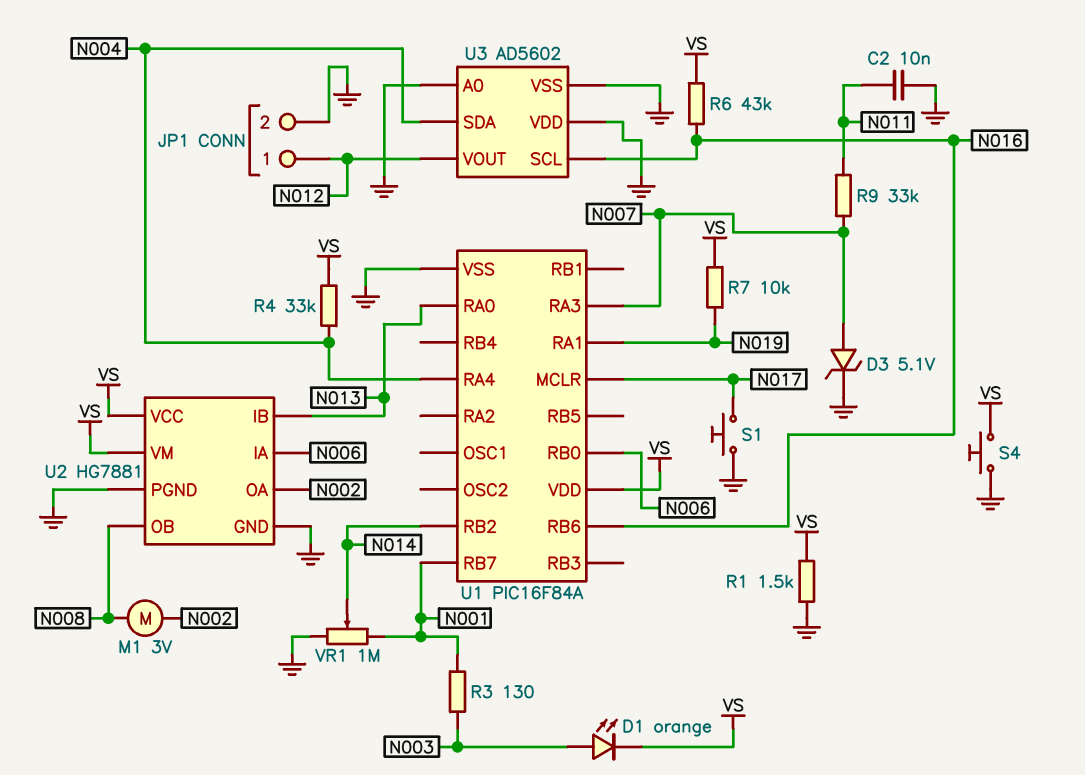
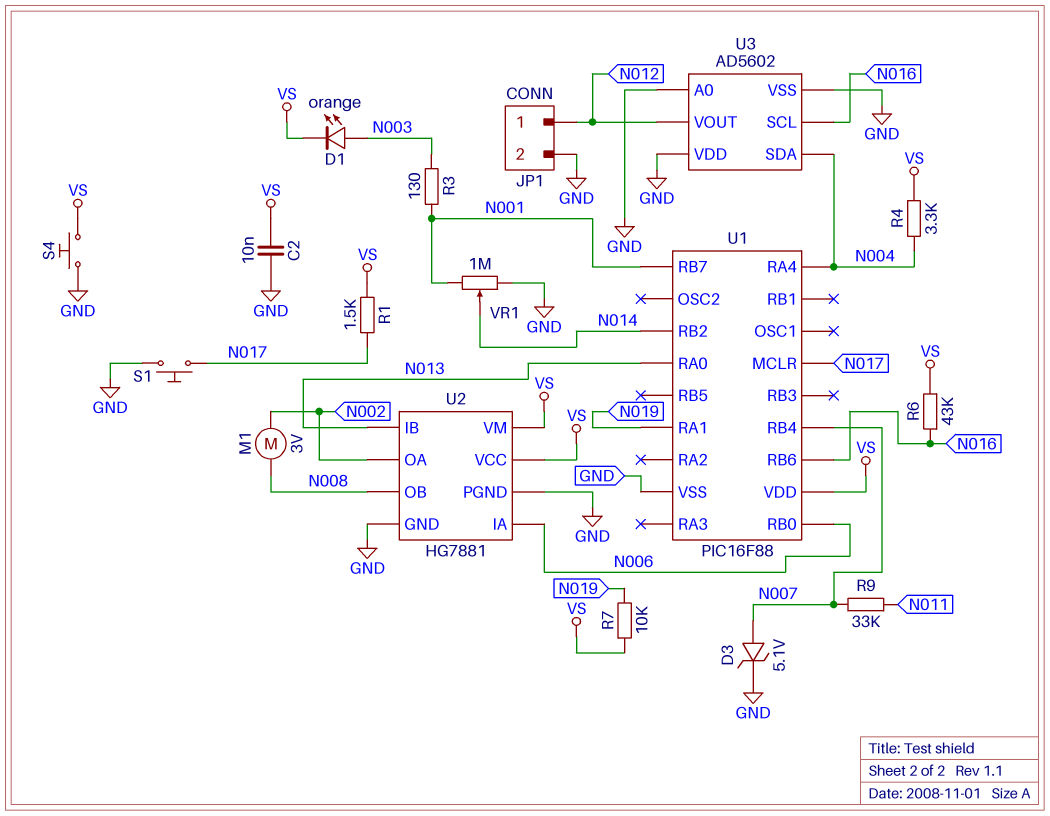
C2: 10nF (GND, N011) -> 10nF (GND, VS)
R1: 1.5k (GND, VS) -> 1.5k (N017, VS)
R4: 33k (N004, VS) -> 3.3k (N004, VS)
U1: PIC16F84A -> PIC16F88
U1 pin RA3: N007 -> none
U1 pin RB4: none -> N007

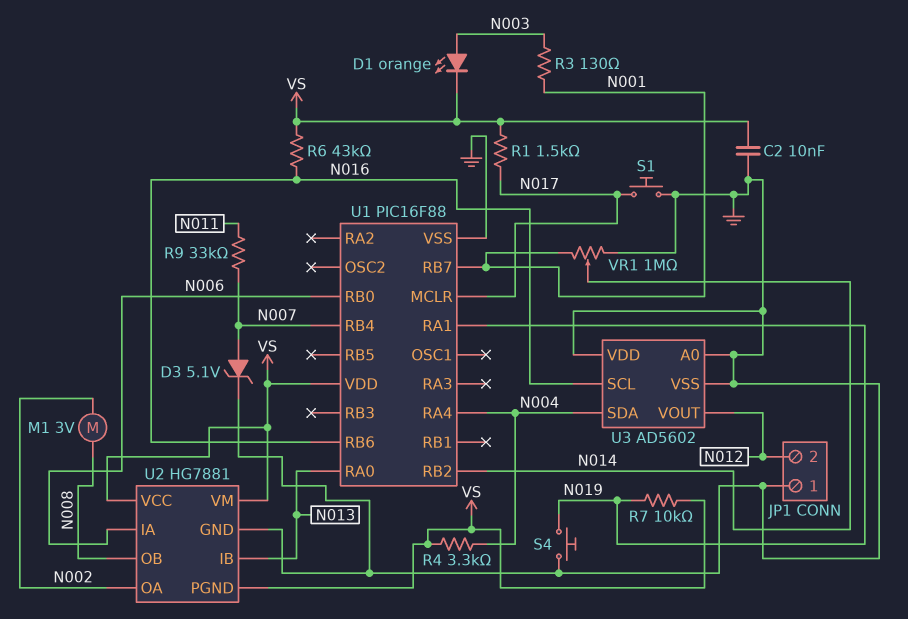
JP1 pin 1: N012 -> GND
JP1 pin 2: GND -> N012
S4: button (GND, VS) -> button (GND, N019)
U2 pin PGND: GND -> VS

